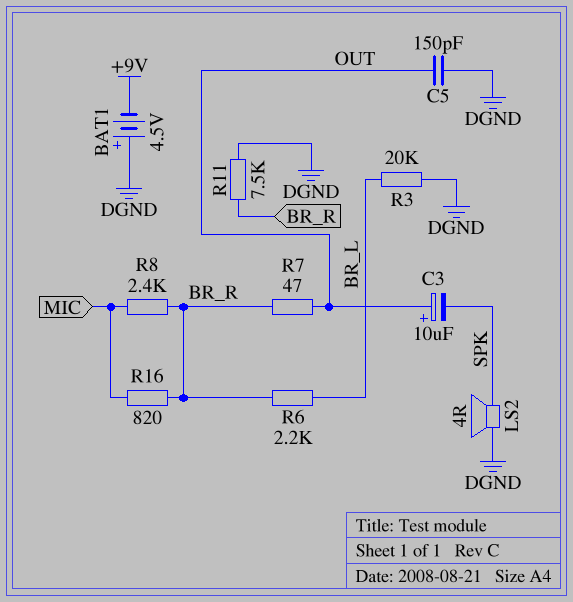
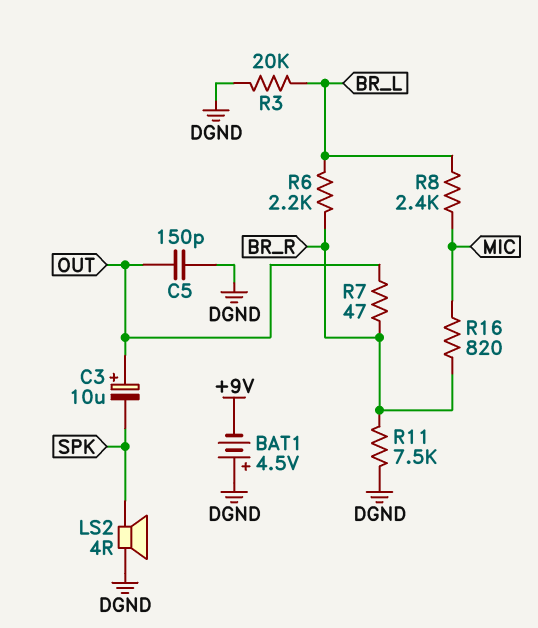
R8: 2.4k (BR_R, MIC) -> 2.4k (BR_L, MIC)

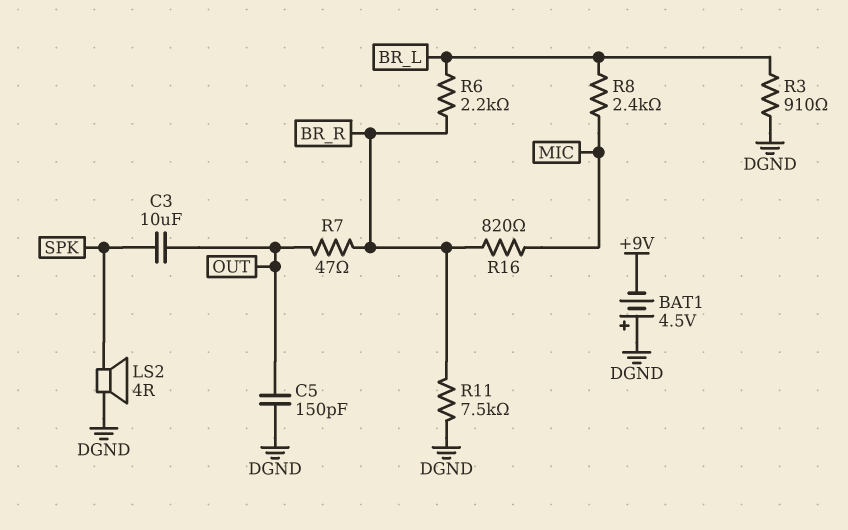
C3: 10uF (plus OUT, minus SPK) -> 10uF (OUT, SPK)
R3: 20k (BR_L, DGND) -> 910 (BR_L, DGND)

